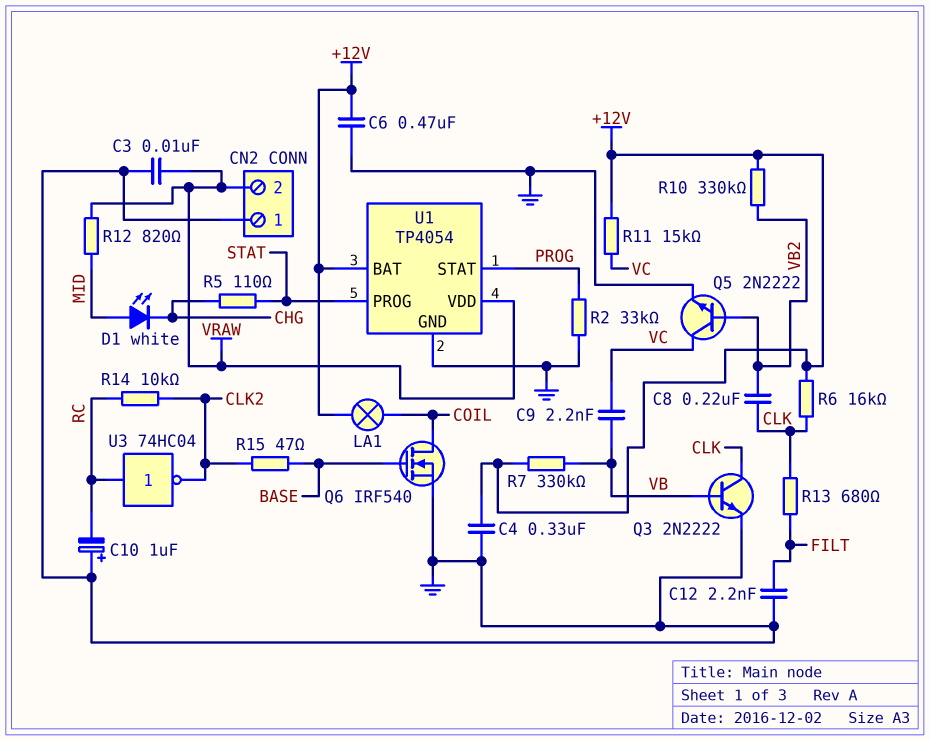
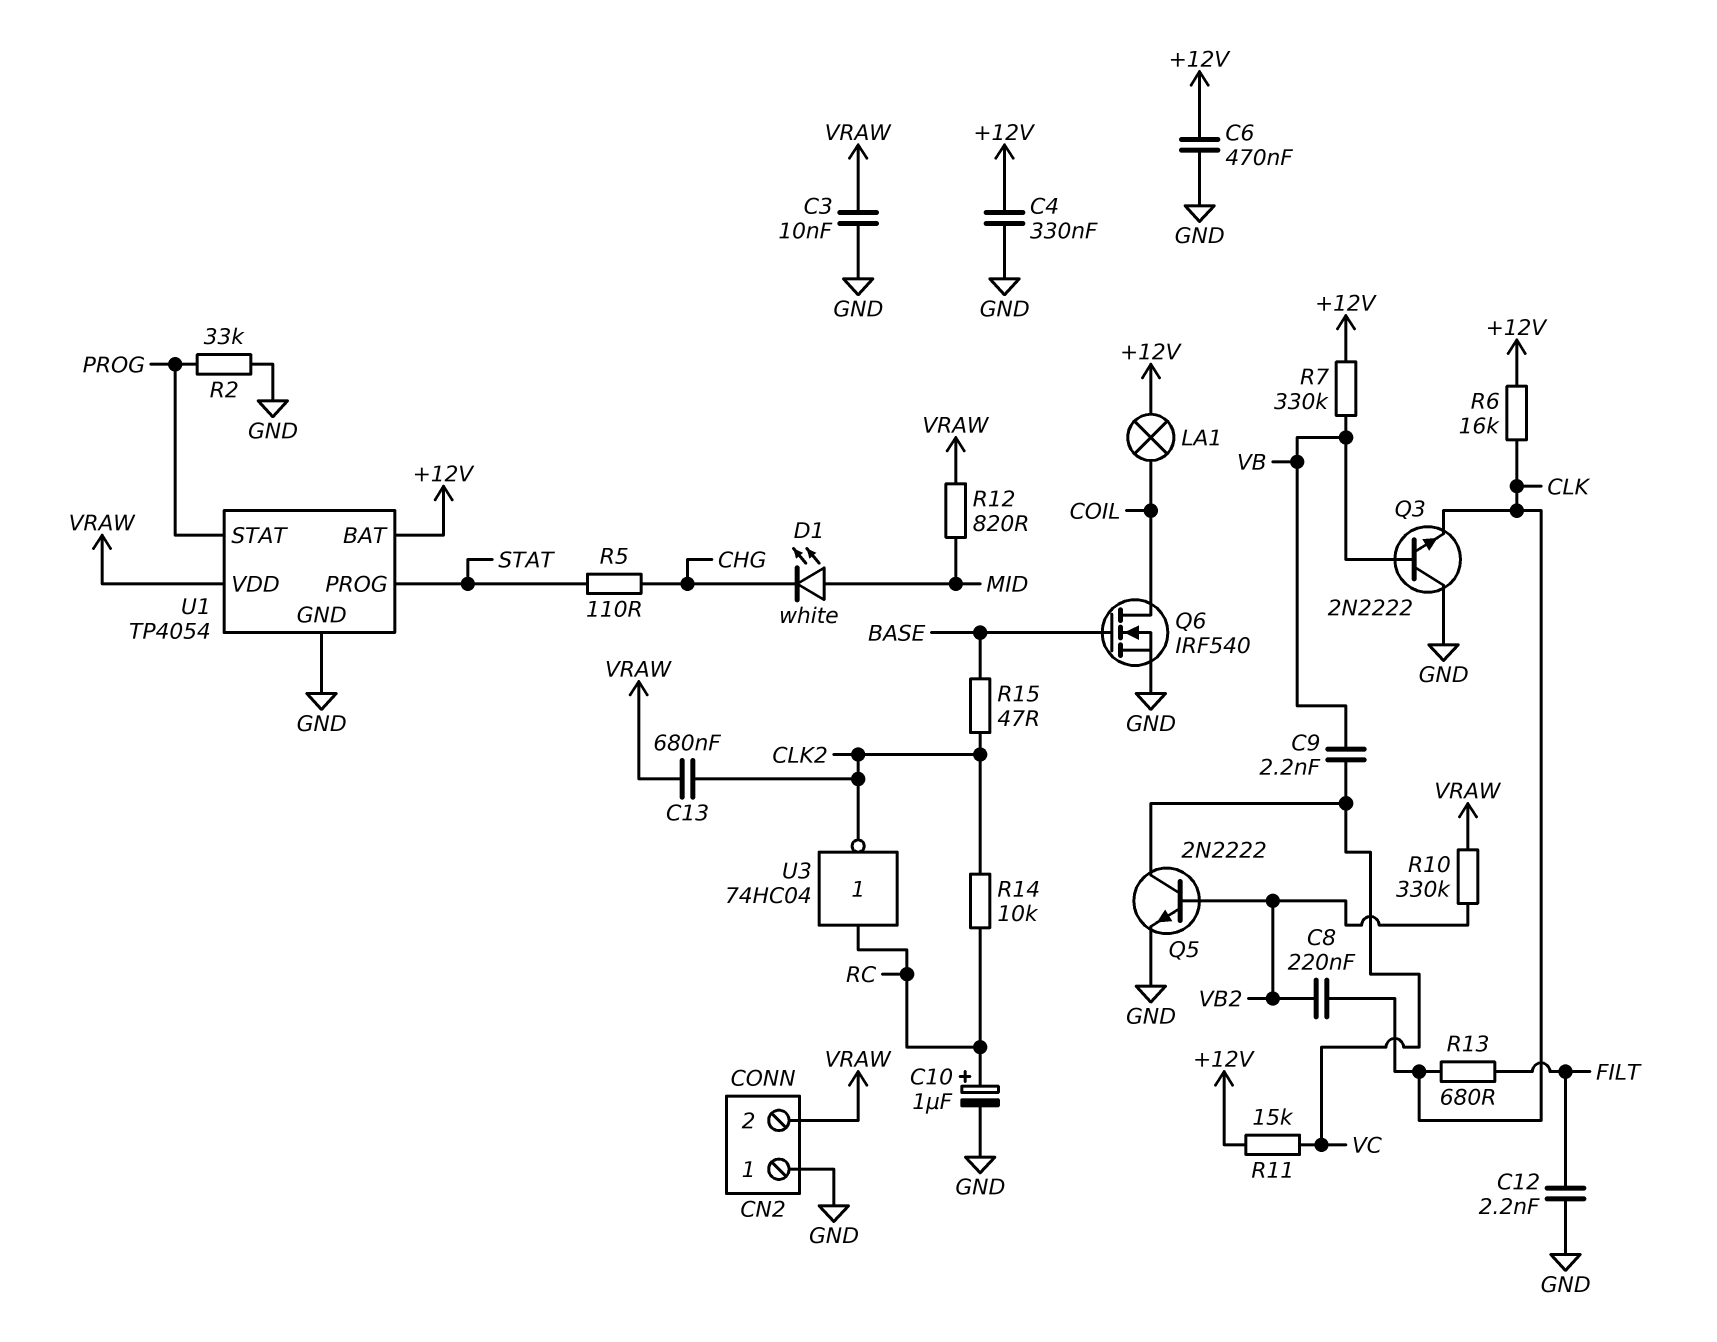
C10: 1uF (plus GND, minus RC) -> 1uF (plus RC, minus GND)
C13: none -> 680nF (CLK2, VRAW)
Q3: NPN 2N2222 (B VB, C CLK, E GND) -> NPN 2N2222 (B VB, C GND, E CLK)
R10: 330k (+12V, VB2) -> 330k (VB2, VRAW)

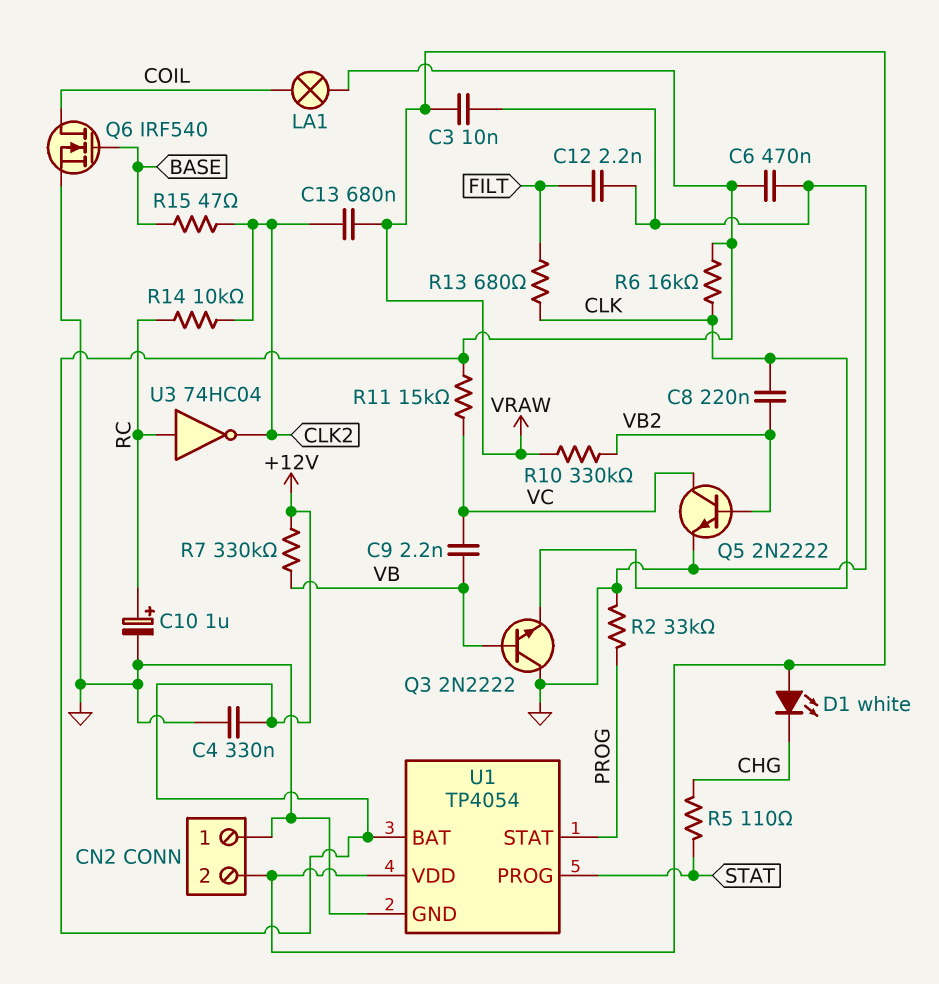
D1: LED white (A MID, K CHG) -> LED white (A VRAW, K CHG)
R12: 820 (MID, VRAW) -> none

